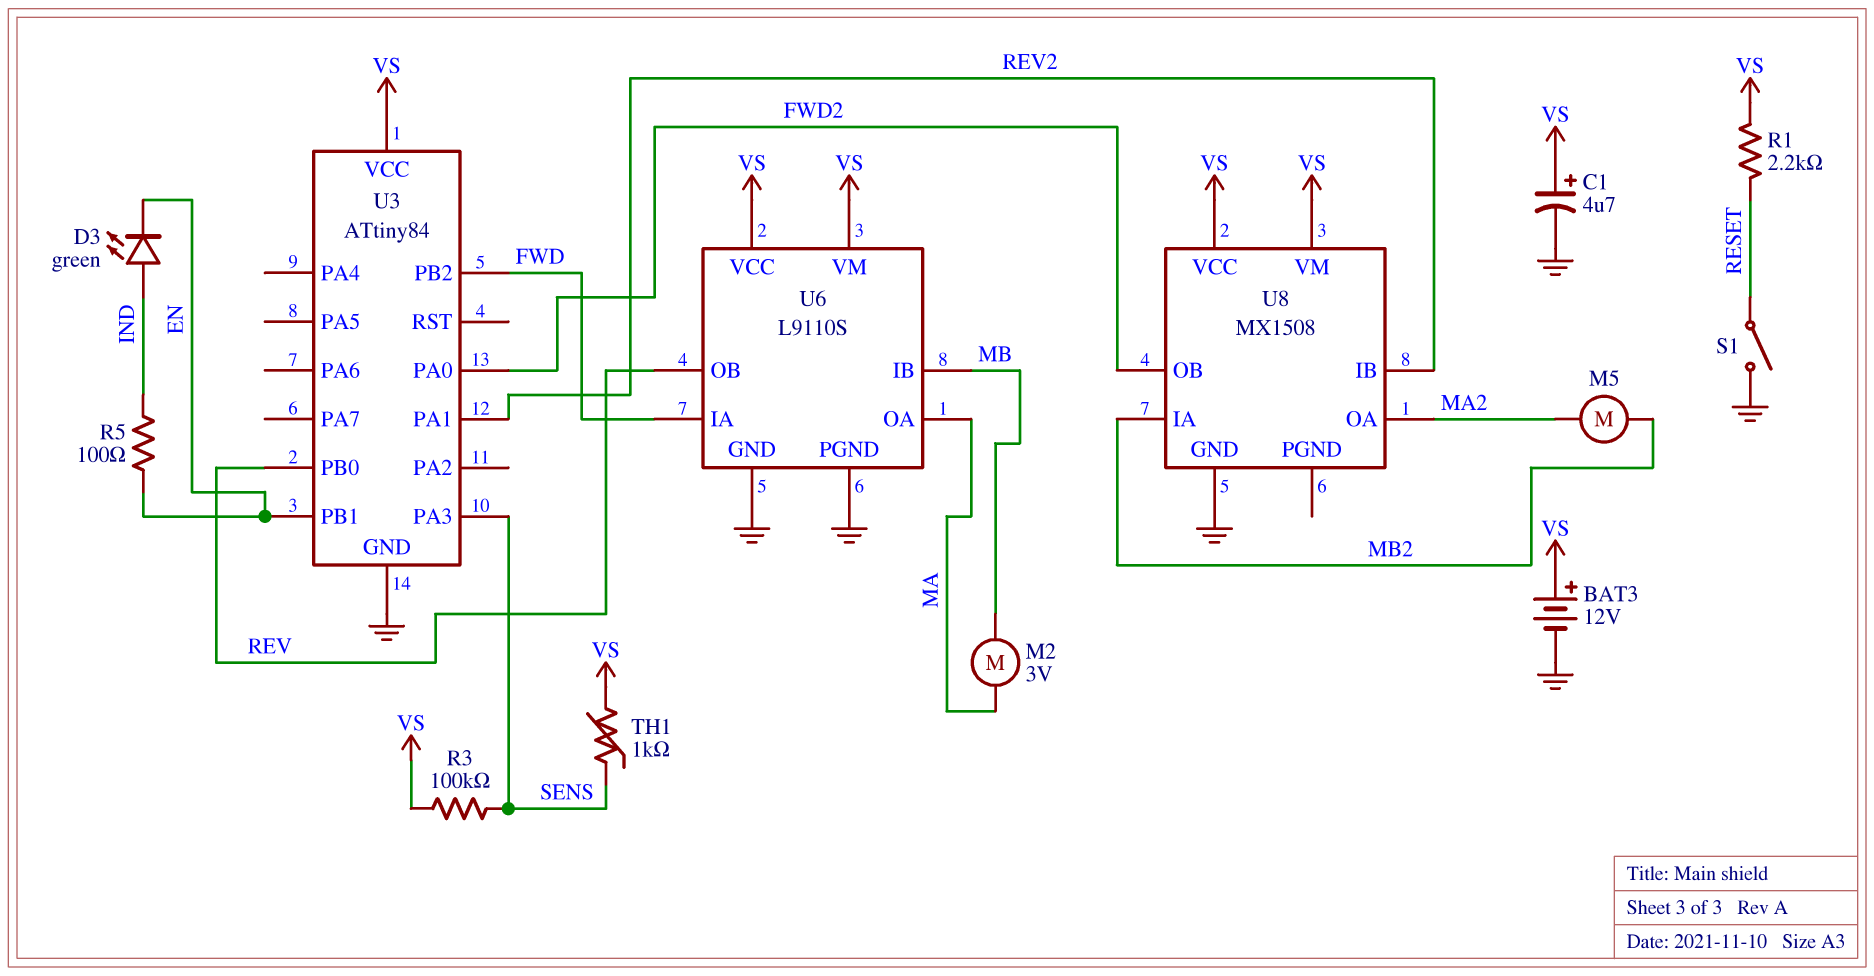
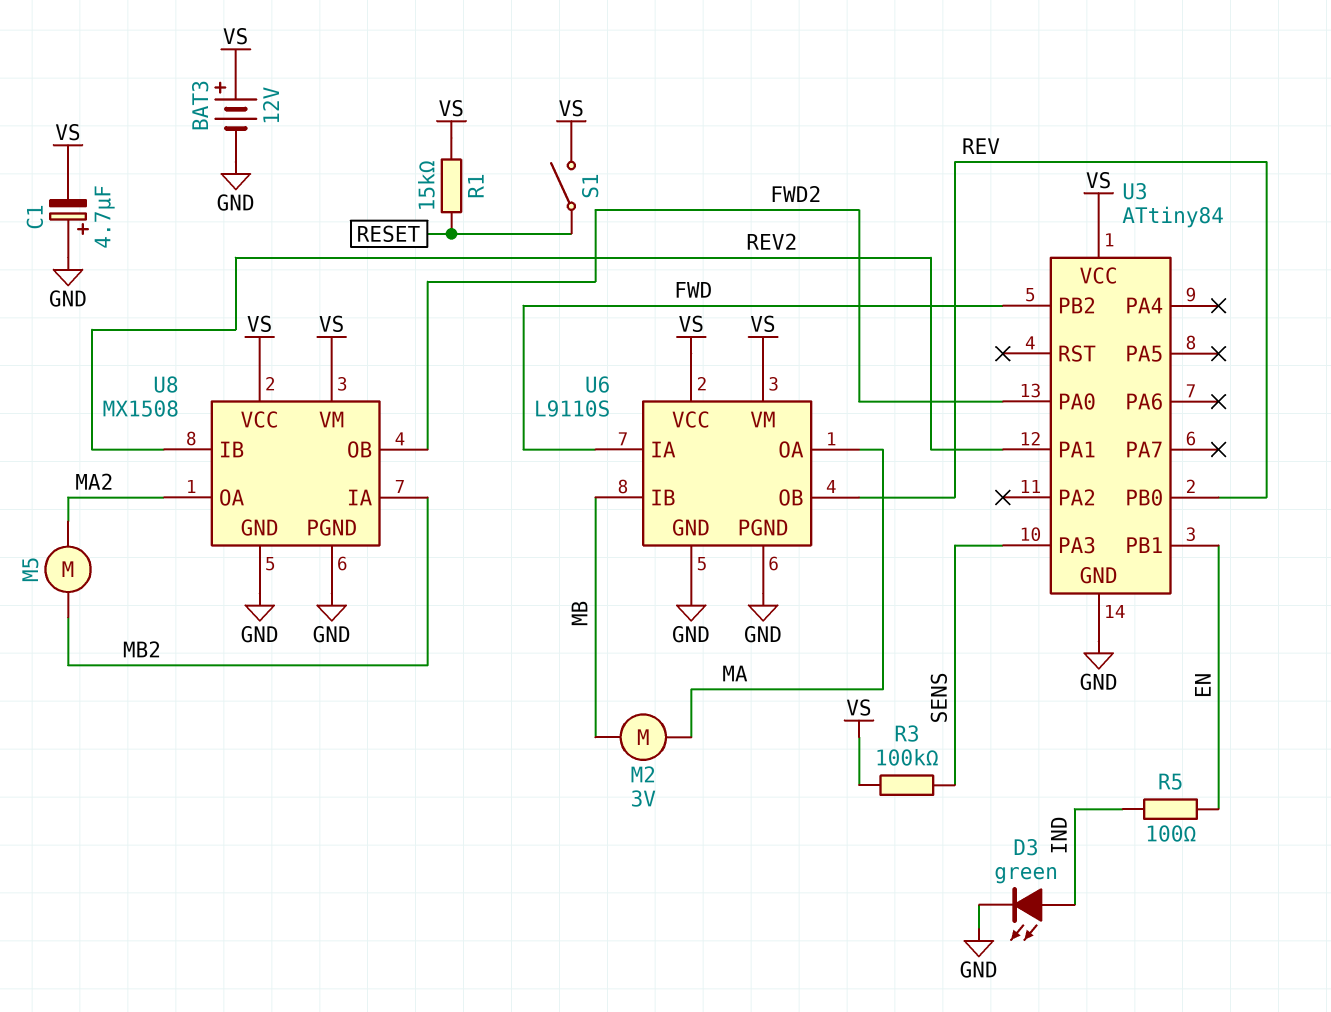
C1: 4.7uF (plus VS, minus GND) -> 4.7uF (plus GND, minus VS)
D3: LED green (A IND, K EN) -> LED green (A IND, K GND)
R1: 2.2k (RESET, VS) -> 15k (RESET, VS)
S1: switch (GND, RESET) -> switch (RESET, VS)
TH1: 1k (SENS, VS) -> none
U8 pin PGND: none -> GND

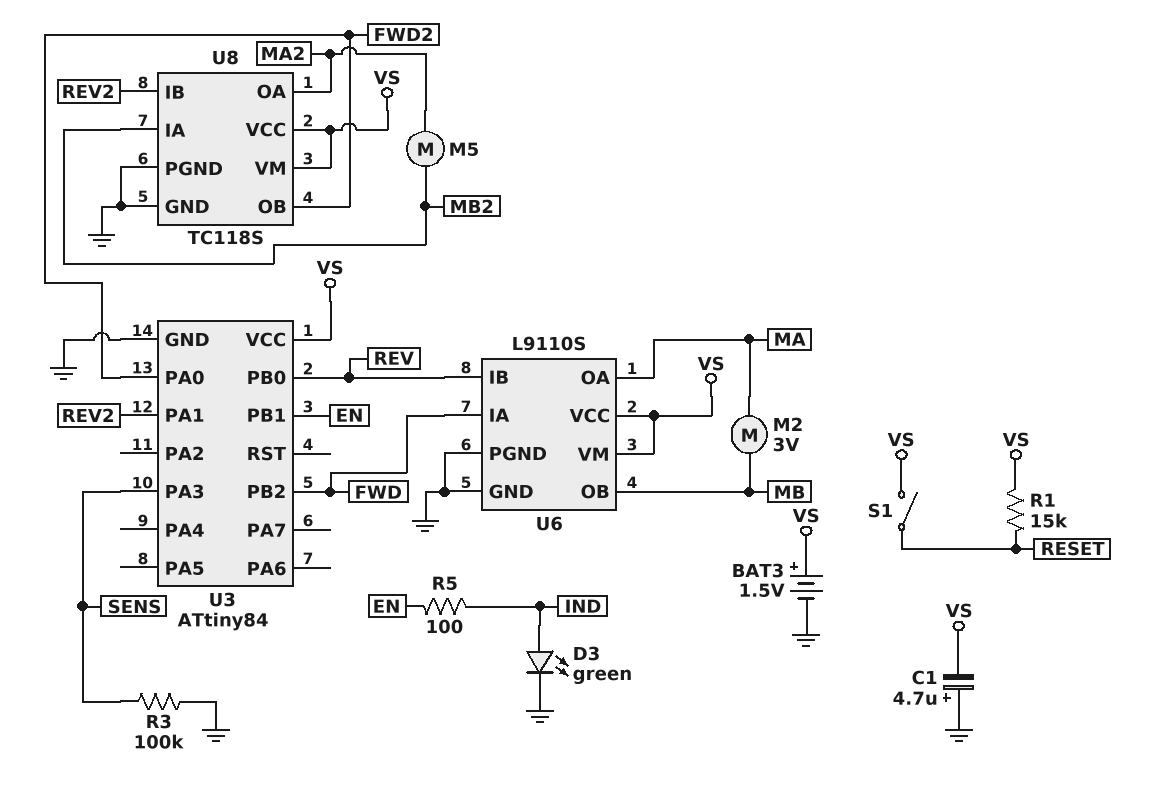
BAT3: 12V (plus VS, minus GND) -> 1.5V (plus VS, minus GND)
R3: 100k (SENS, VS) -> 100k (GND, SENS)
U6 pin IB: MB -> REV
U6 pin OB: REV -> MB
U8: MX1508 -> TC118S

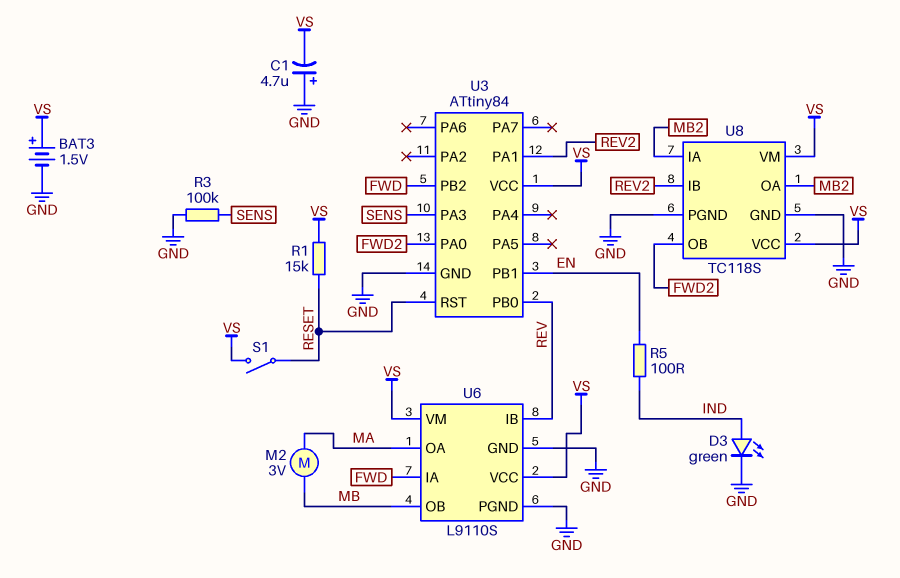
M5: motor (MA2, MB2) -> none
U3 pin RST: none -> RESET
U8 pin OA: MA2 -> MB2

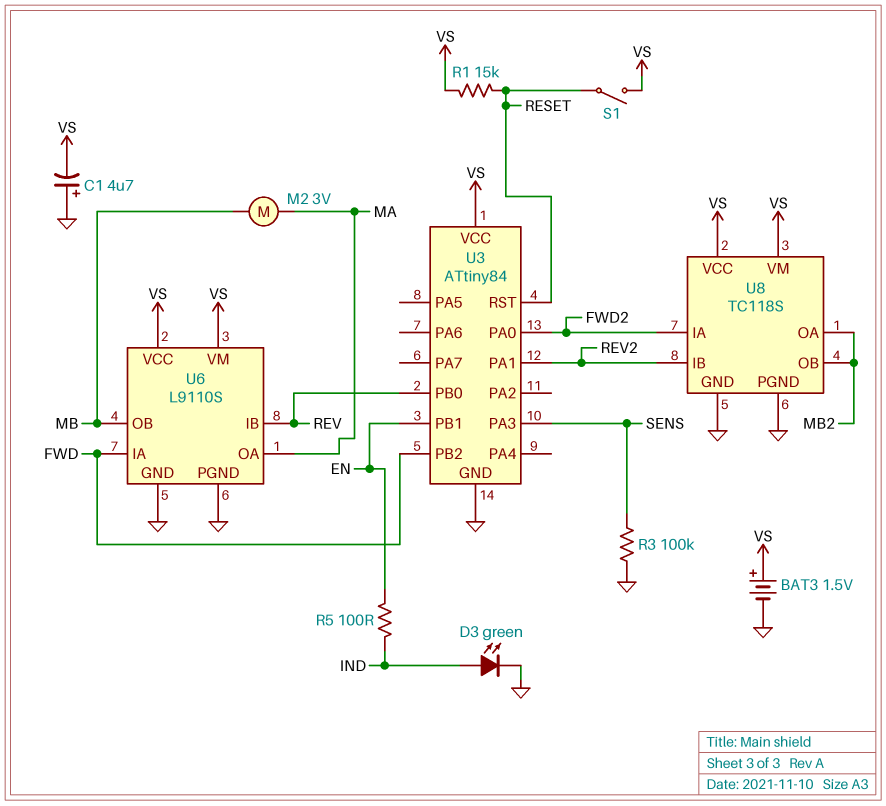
U8 pin IA: MB2 -> FWD2
U8 pin OB: FWD2 -> MB2

